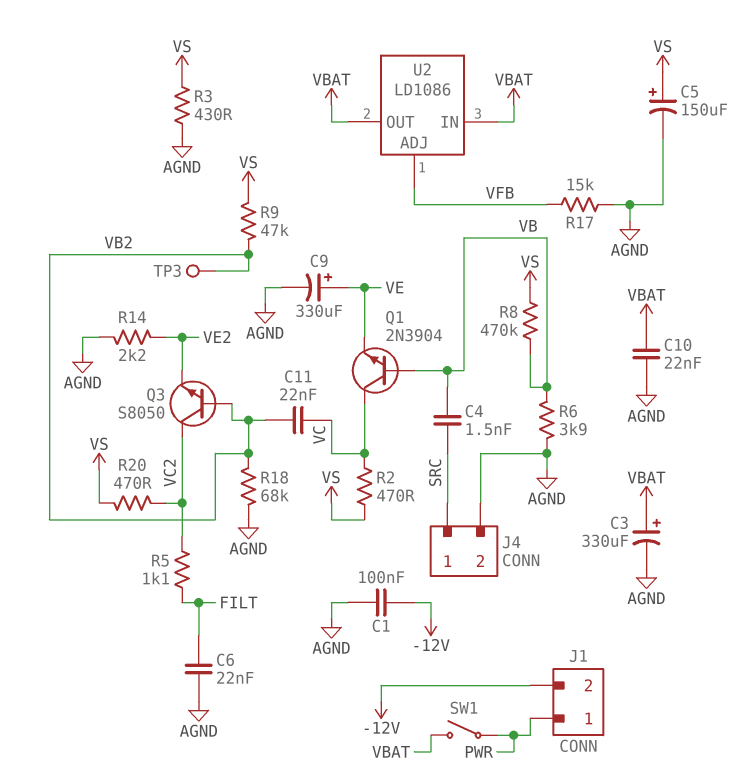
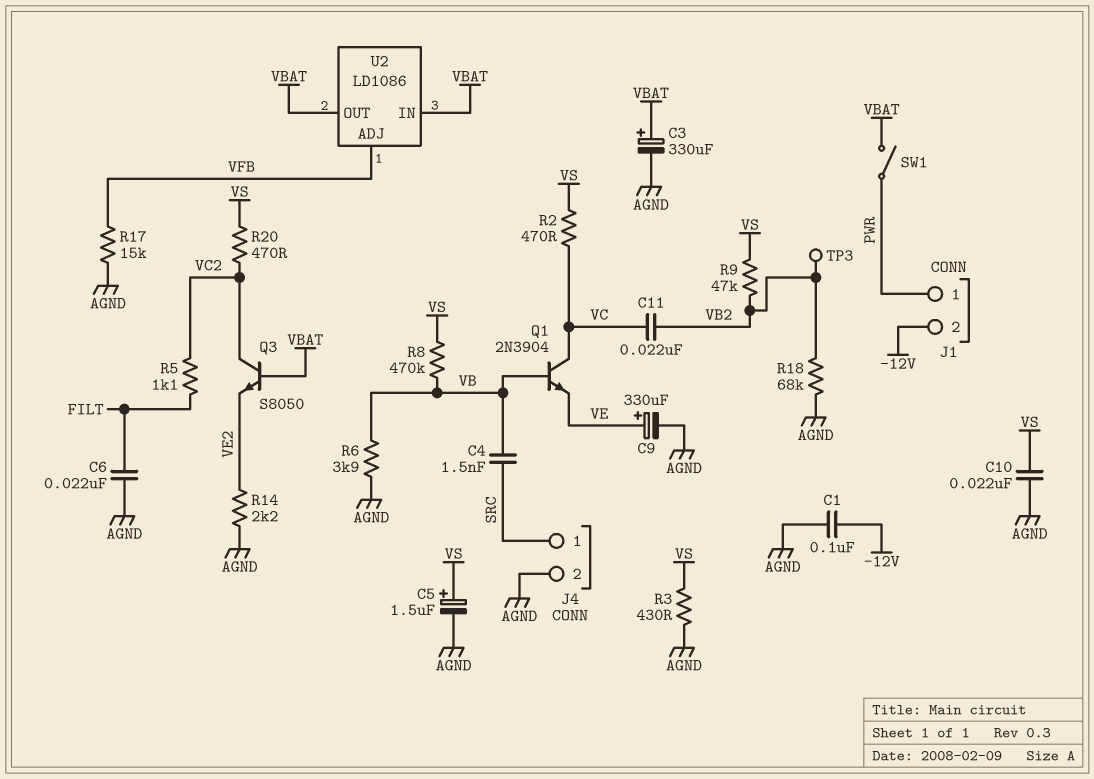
C5: 150uF (plus VS, minus AGND) -> 1.5uF (plus VS, minus AGND)
C10: 22nF (AGND, VBAT) -> 22nF (AGND, VS)
Q3: NPN S8050 (B VB2, C VC2, E VE2) -> NPN S8050 (B VBAT, C VC2, E VE2)

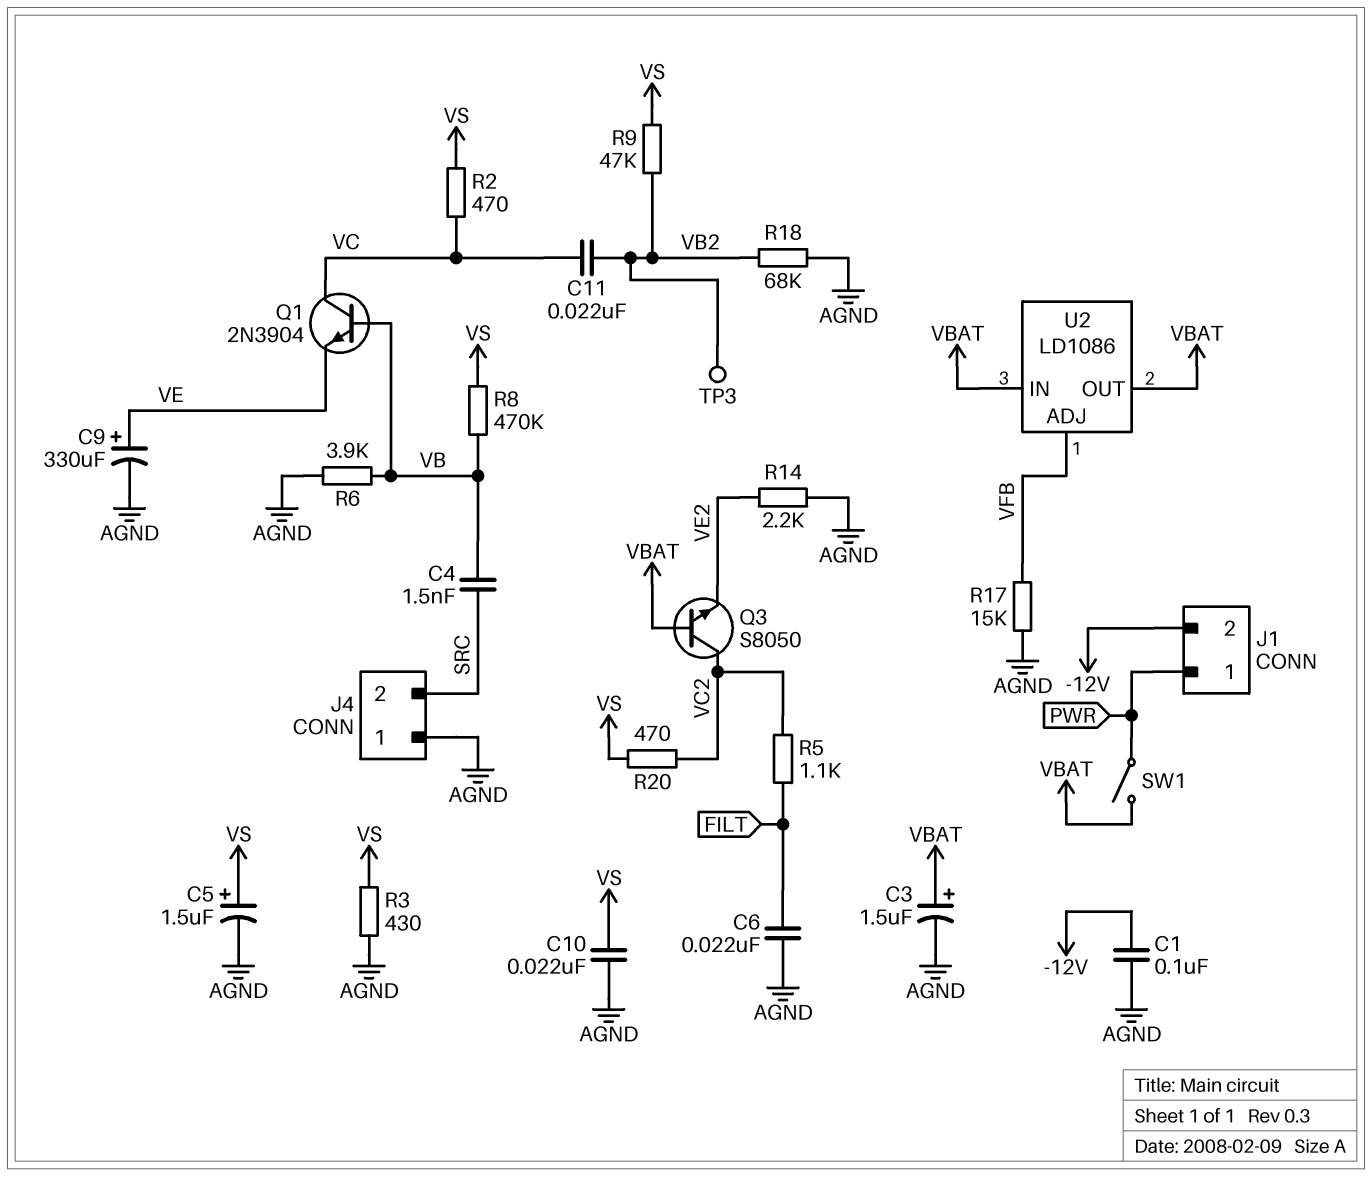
C3: 330uF (plus VBAT, minus AGND) -> 1.5uF (plus VBAT, minus AGND)
J4 pin 1: SRC -> AGND
J4 pin 2: AGND -> SRC

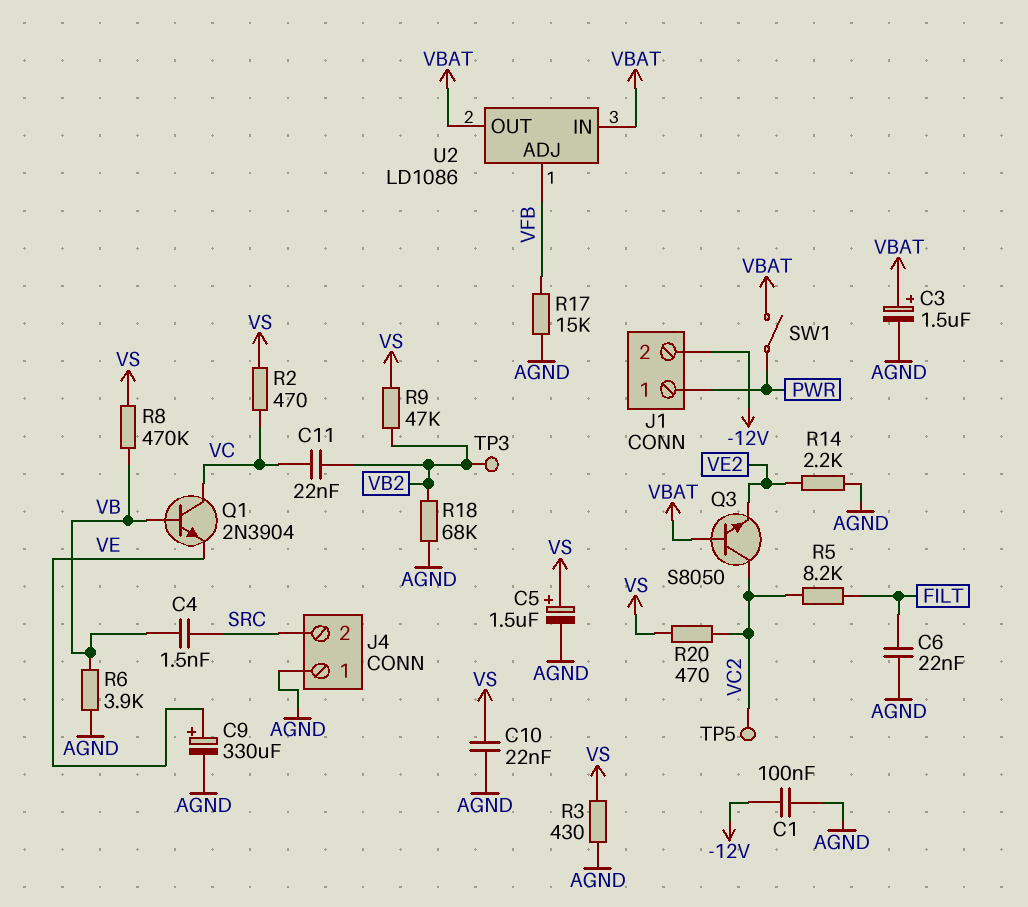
R5: 1.1k (FILT, VC2) -> 8.2k (FILT, VC2)
TP5: none -> test point (VC2)

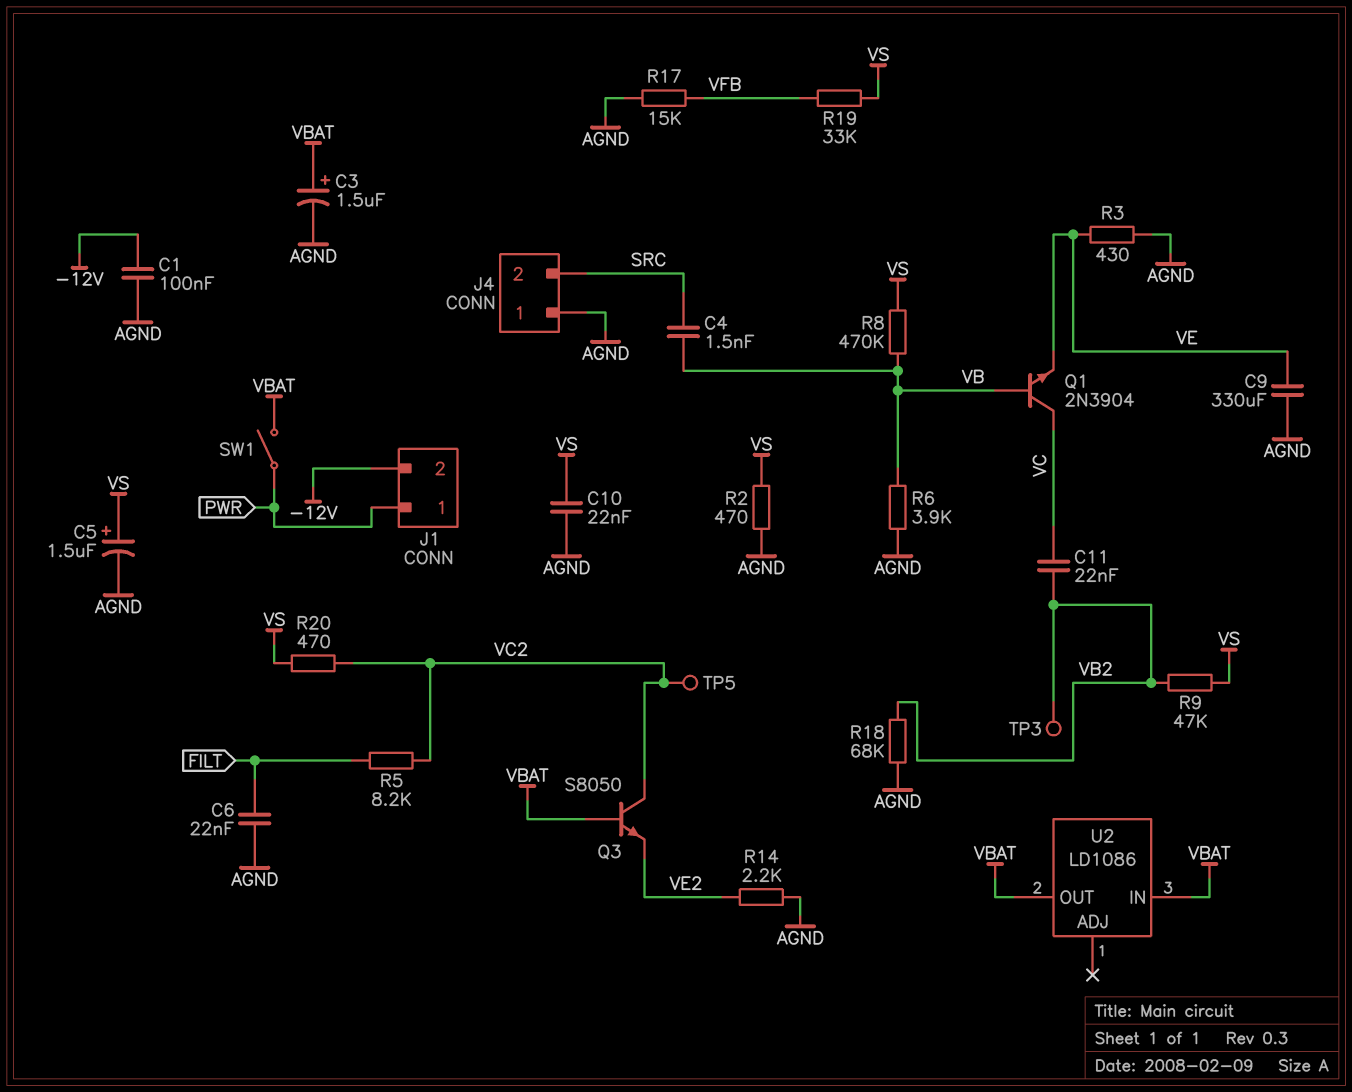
C9: 330uF (plus VE, minus AGND) -> 330uF (AGND, VE)
R2: 470 (VC, VS) -> 470 (AGND, VS)
R3: 430 (AGND, VS) -> 430 (AGND, VE)
R19: none -> 33k (VFB, VS)
U2 pin ADJ: VFB -> none

